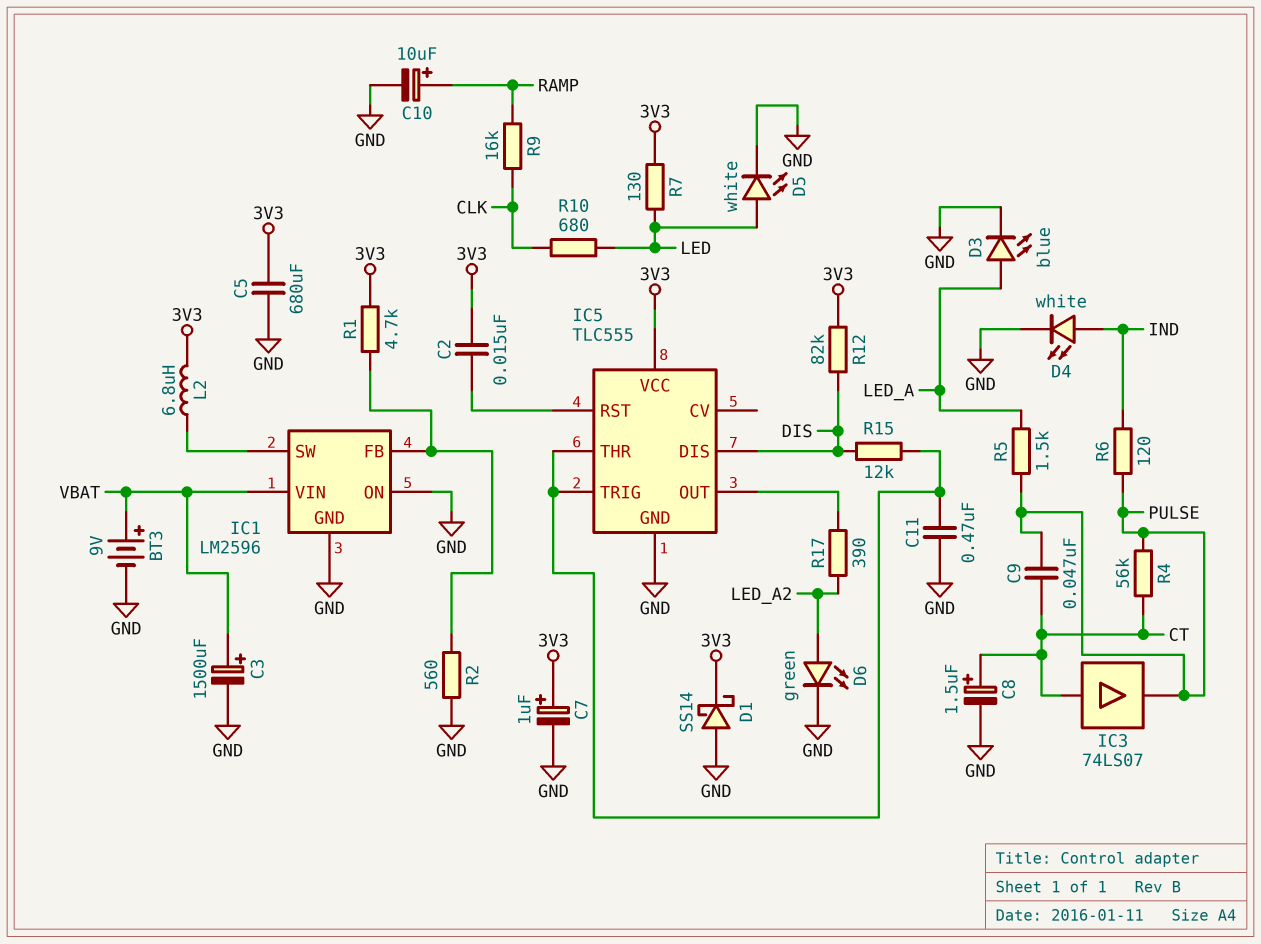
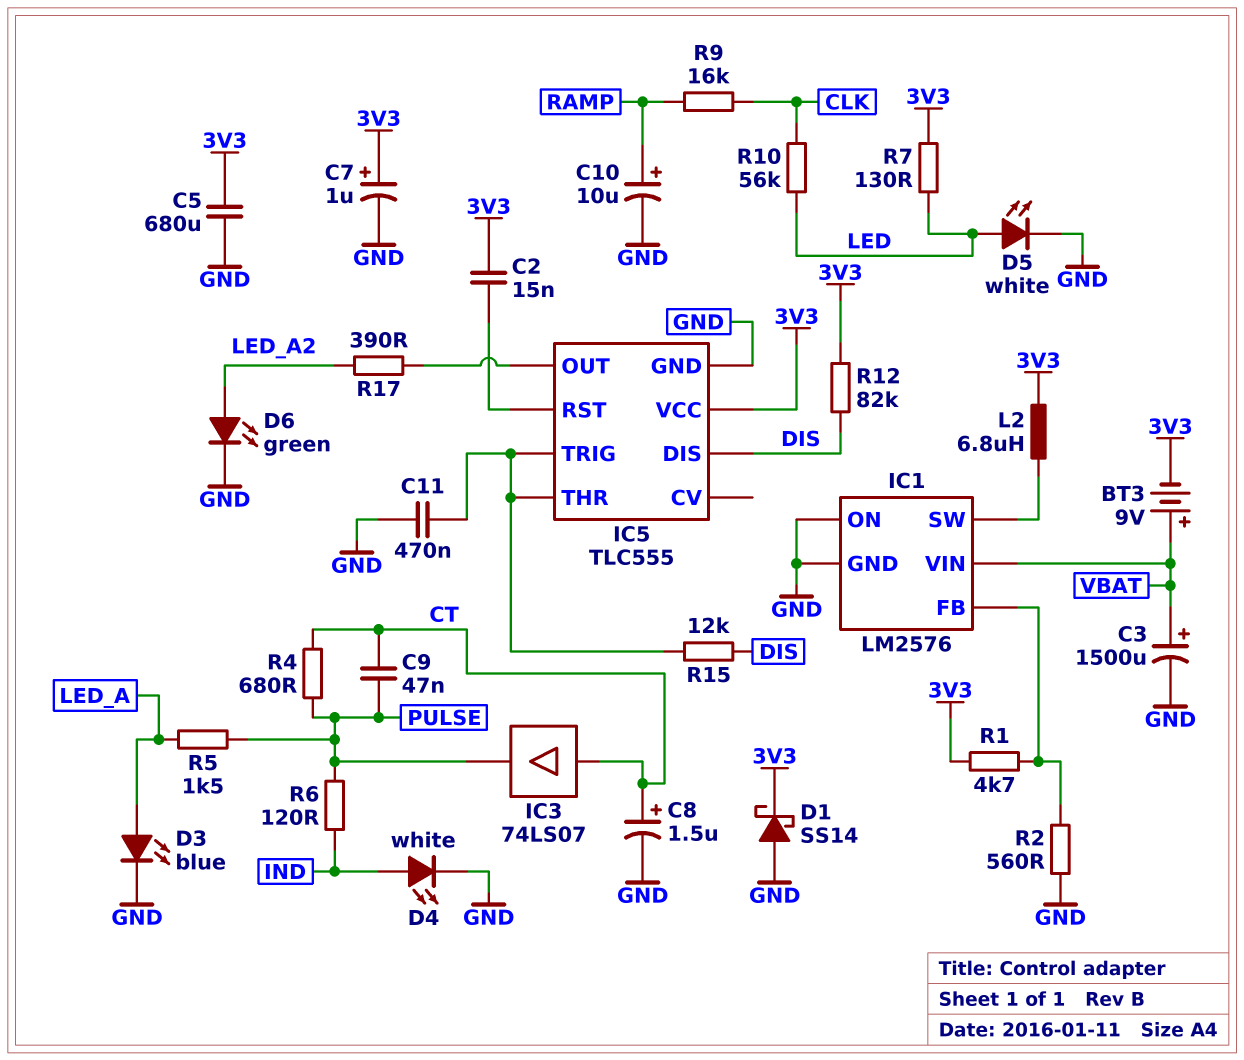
BT3: 9V (plus VBAT, minus GND) -> 9V (plus VBAT, minus 3V3)
IC1: LM2596 -> LM2576
R4: 56k (CT, PULSE) -> 680 (CT, PULSE)
R10: 680 (CLK, LED) -> 56k (CLK, LED)

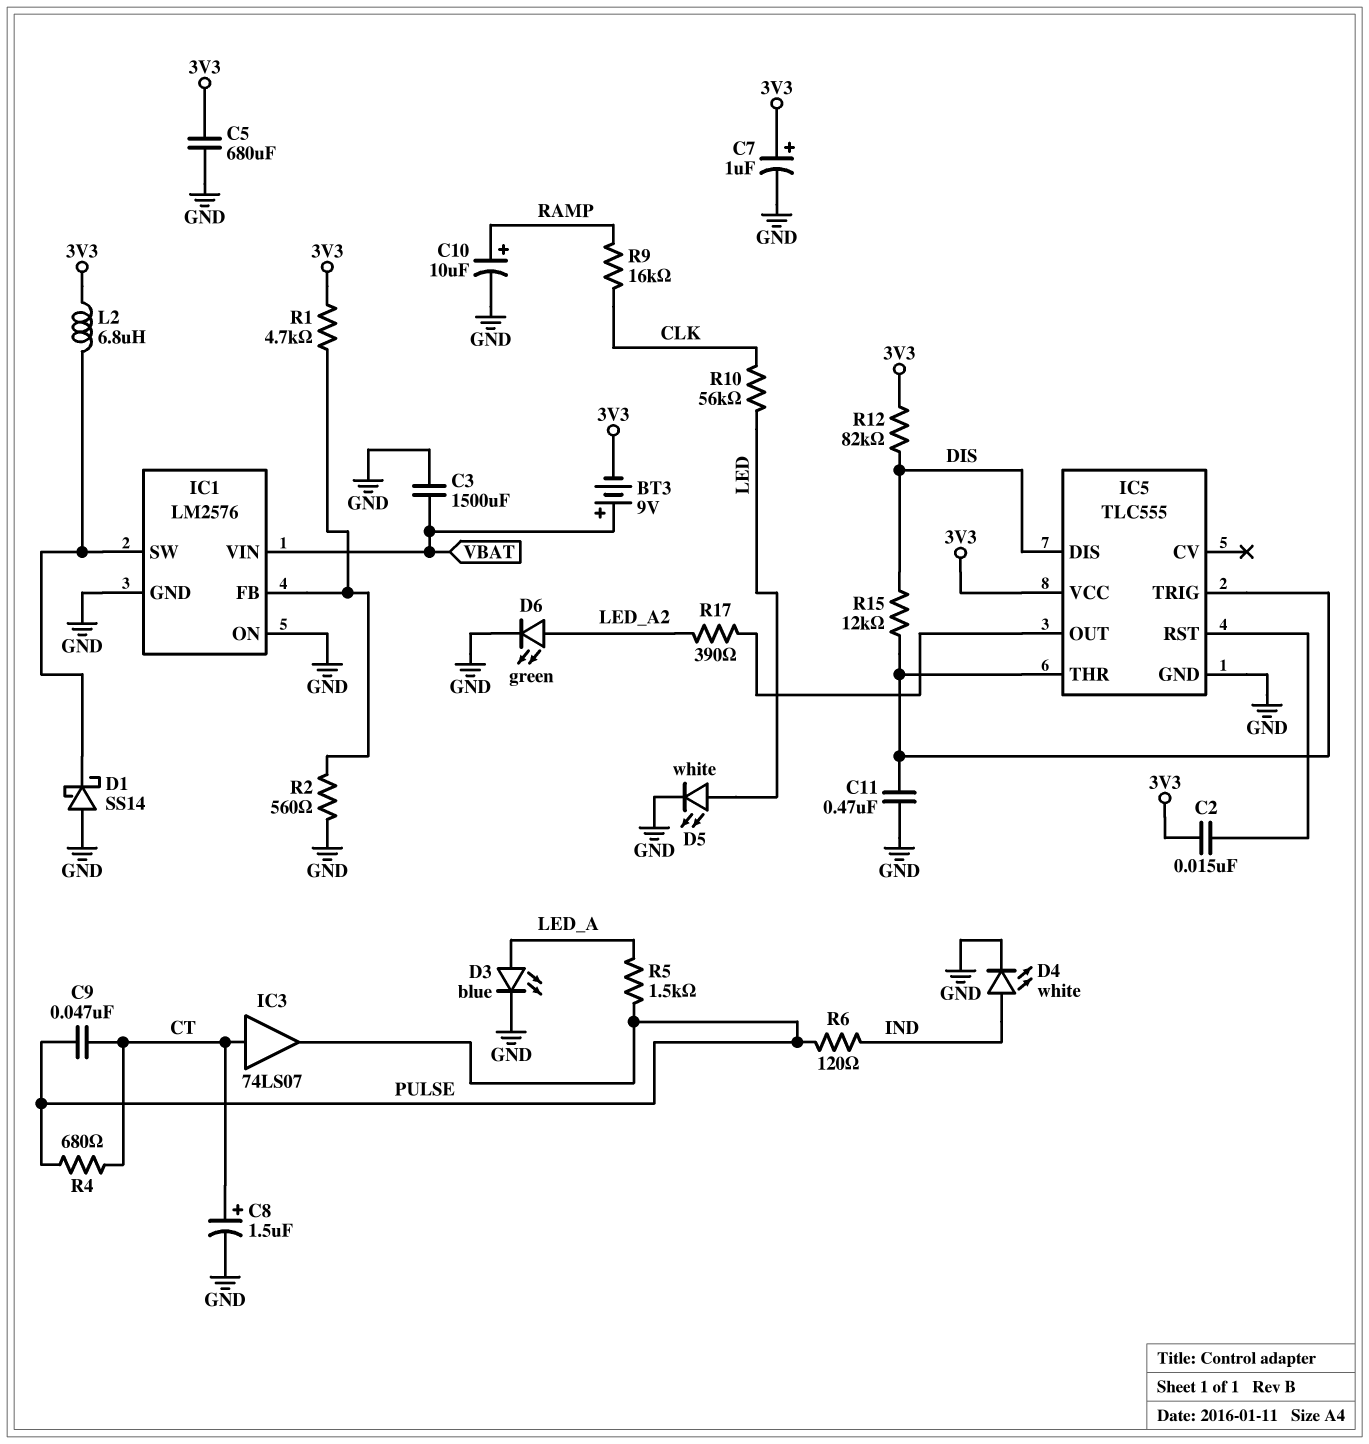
C3: 1500uF (plus VBAT, minus GND) -> 1500uF (GND, VBAT)
D1: schottky SS14 (A GND, K 3V3) -> schottky SS14 (A GND, K IC1/SW)
R7: 130 (3V3, LED) -> none

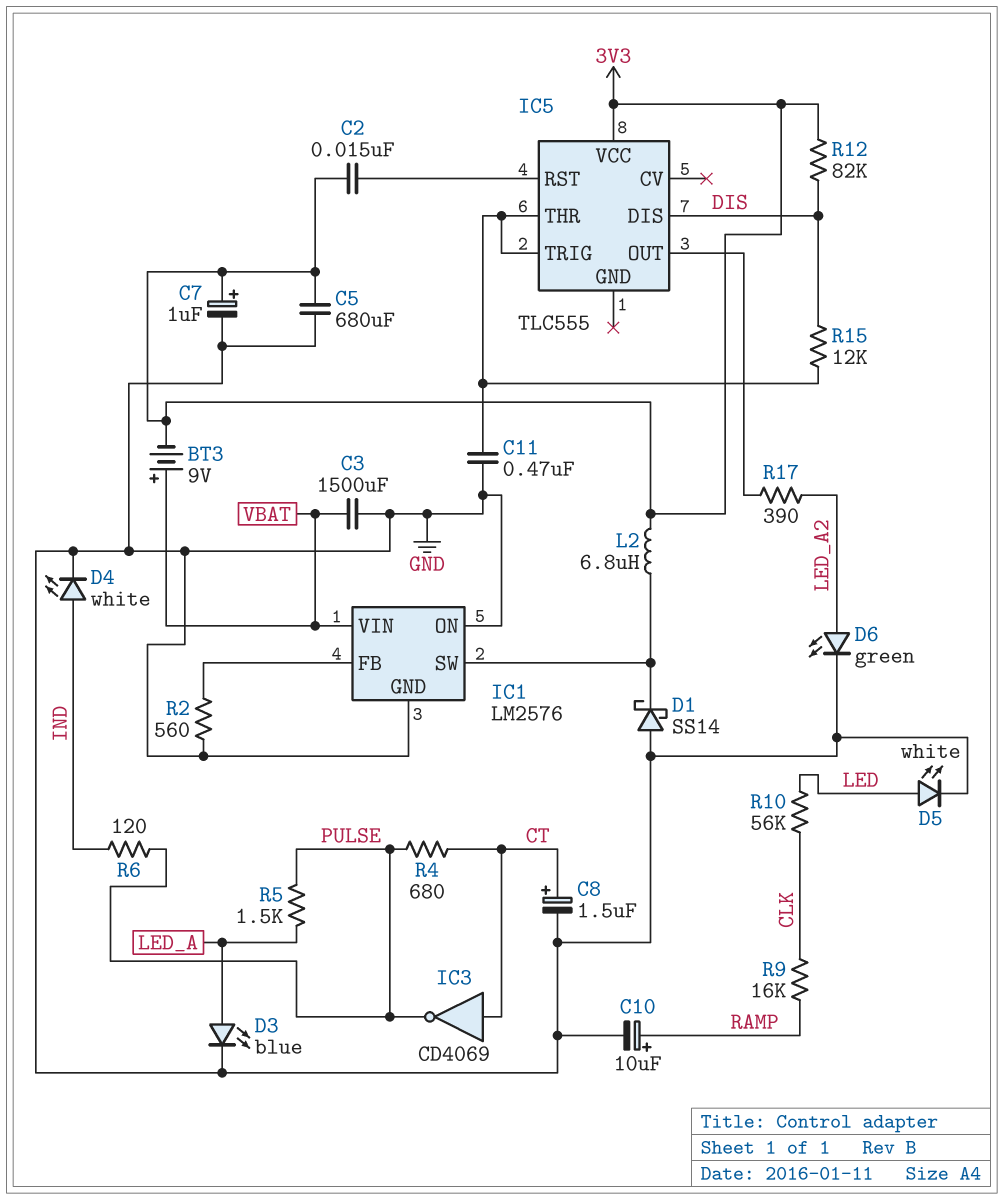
C9: 47nF (CT, PULSE) -> none
IC3: buffer 74LS07 (in CT, out PULSE) -> NOT CD4069 (in CT, out PULSE)
IC5 pin GND: GND -> none
R1: 4.7k (3V3, IC1/FB) -> none

